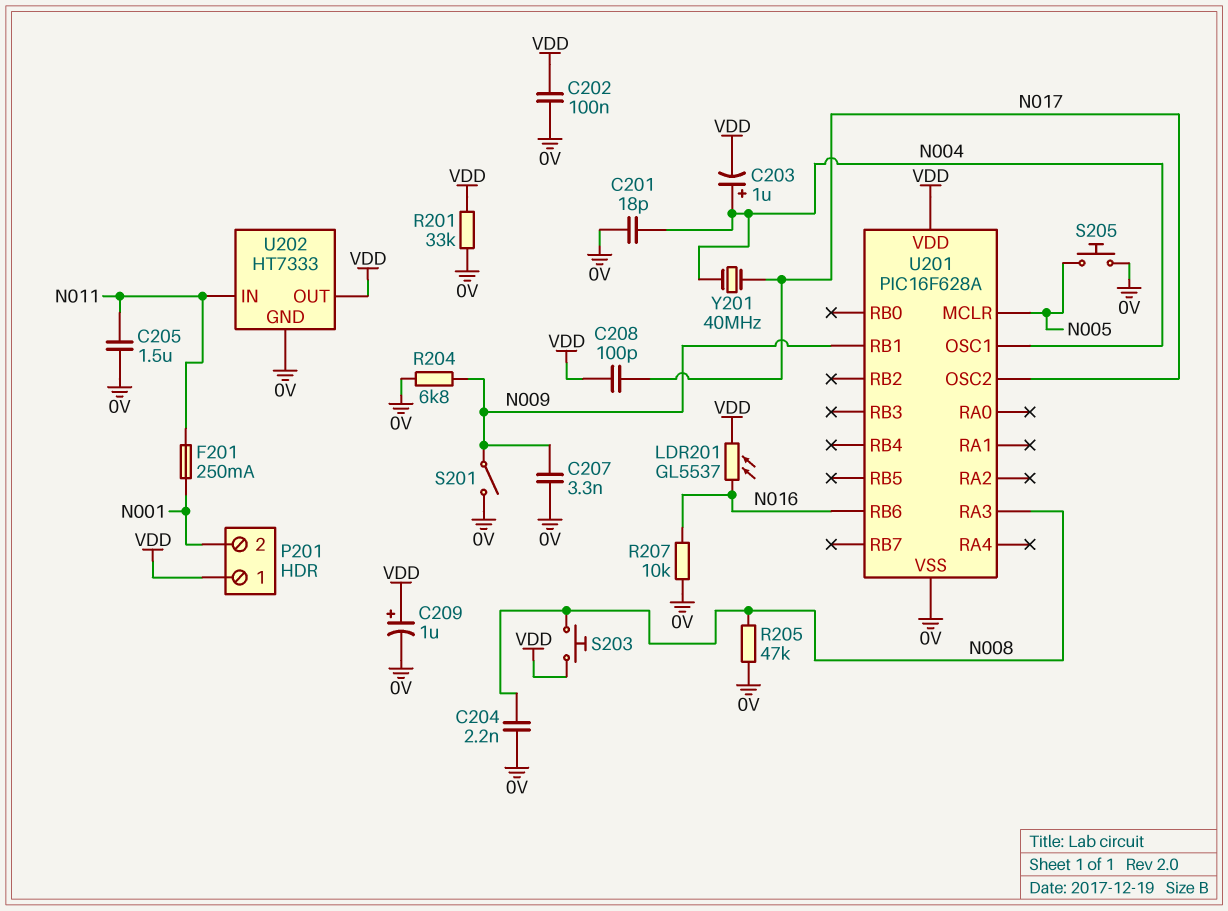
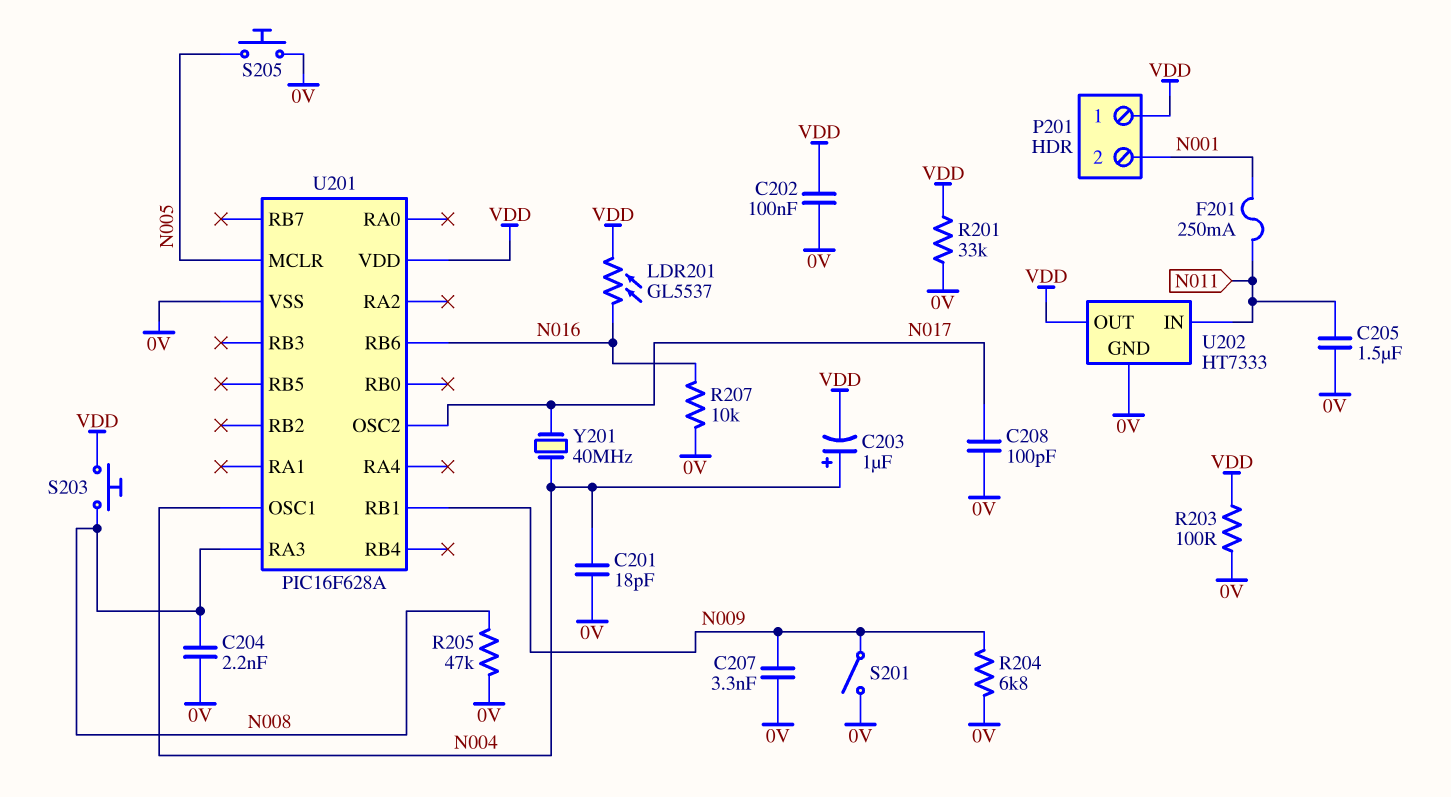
C208: 100pF (N017, VDD) -> 100pF (0V, N017)
C209: 1uF (plus VDD, minus 0V) -> none
R203: none -> 100 (0V, VDD)

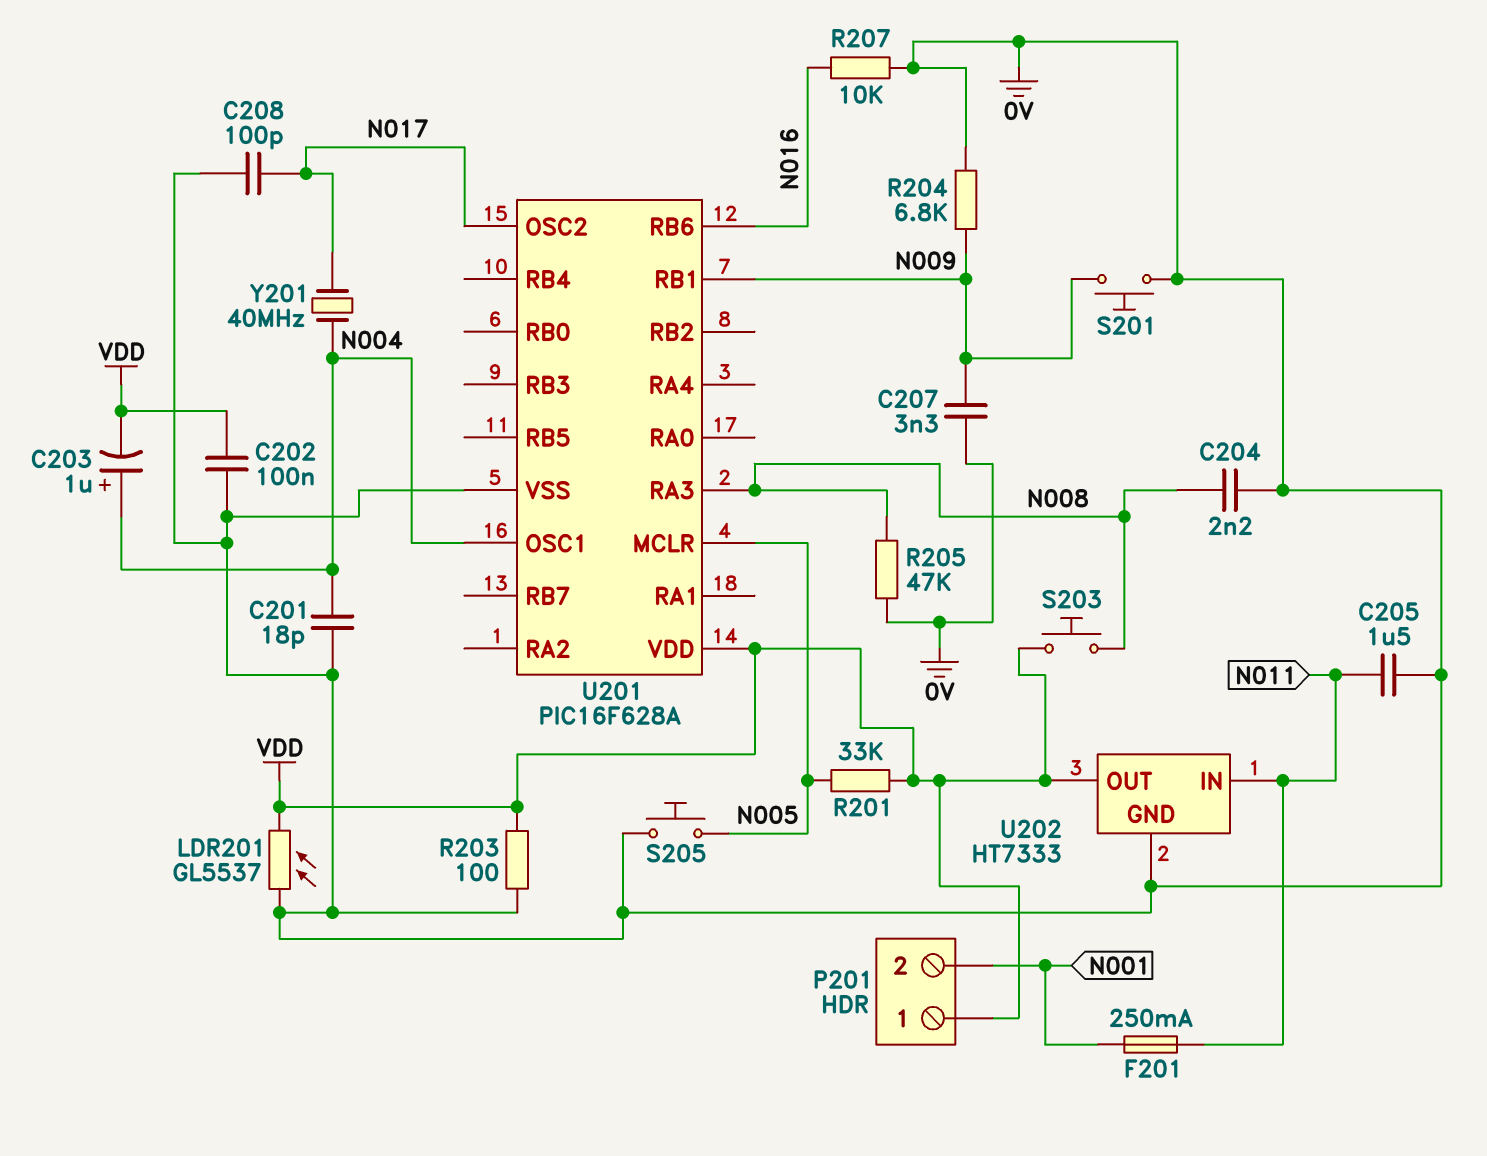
LDR201: GL5537 (N016, VDD) -> GL5537 (0V, VDD)
R201: 33k (0V, VDD) -> 33k (N005, VDD)
S201: switch (0V, N009) -> button (0V, N009)

